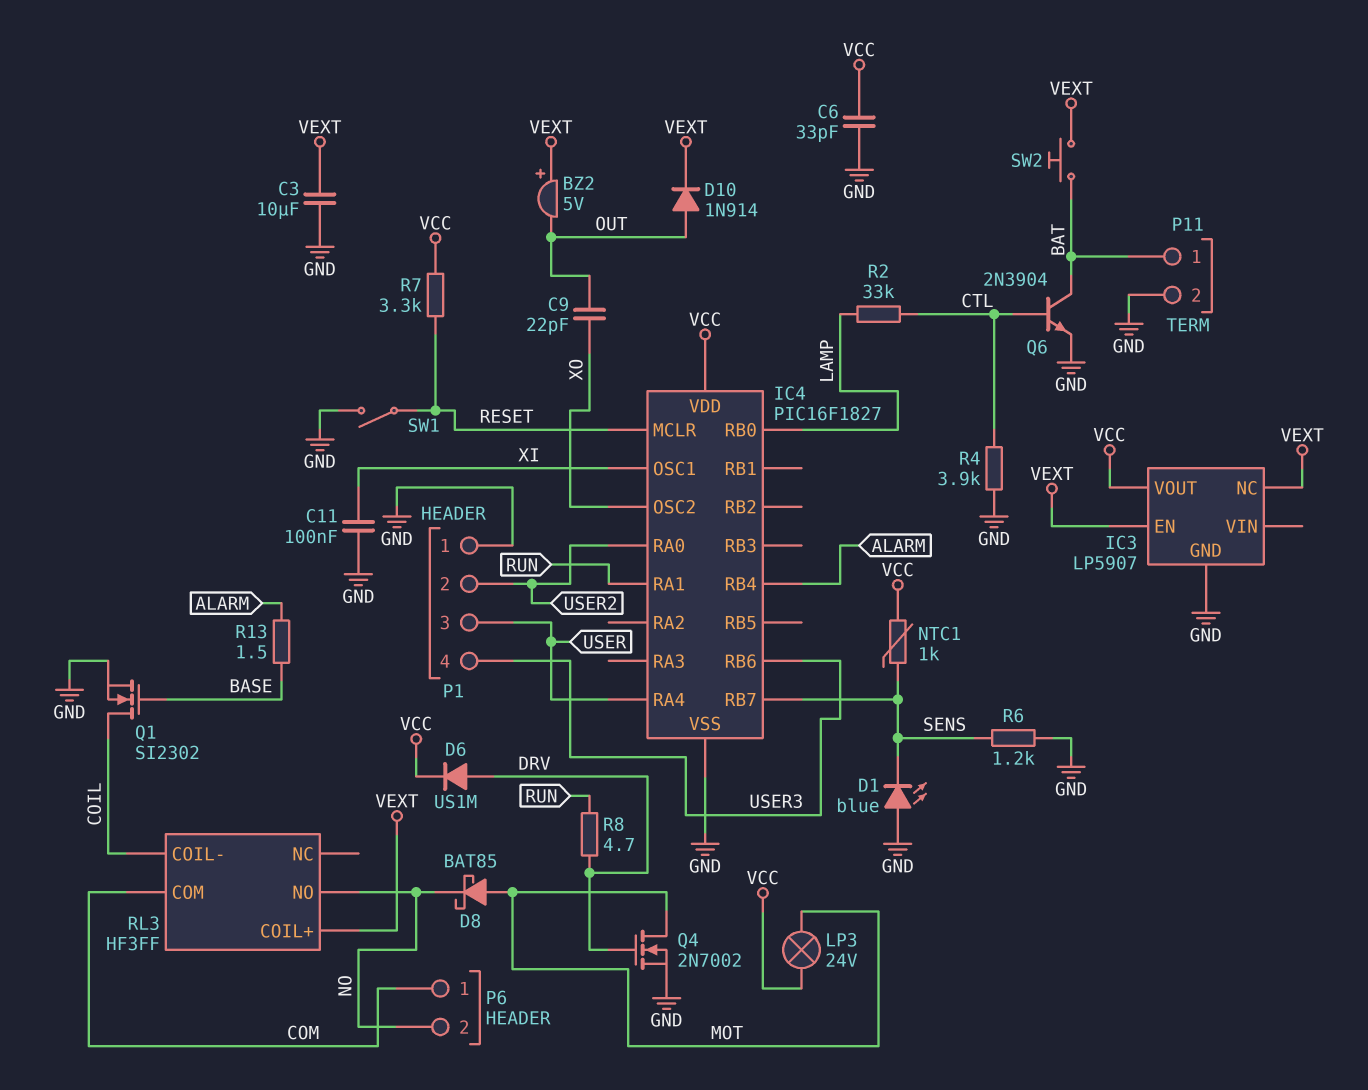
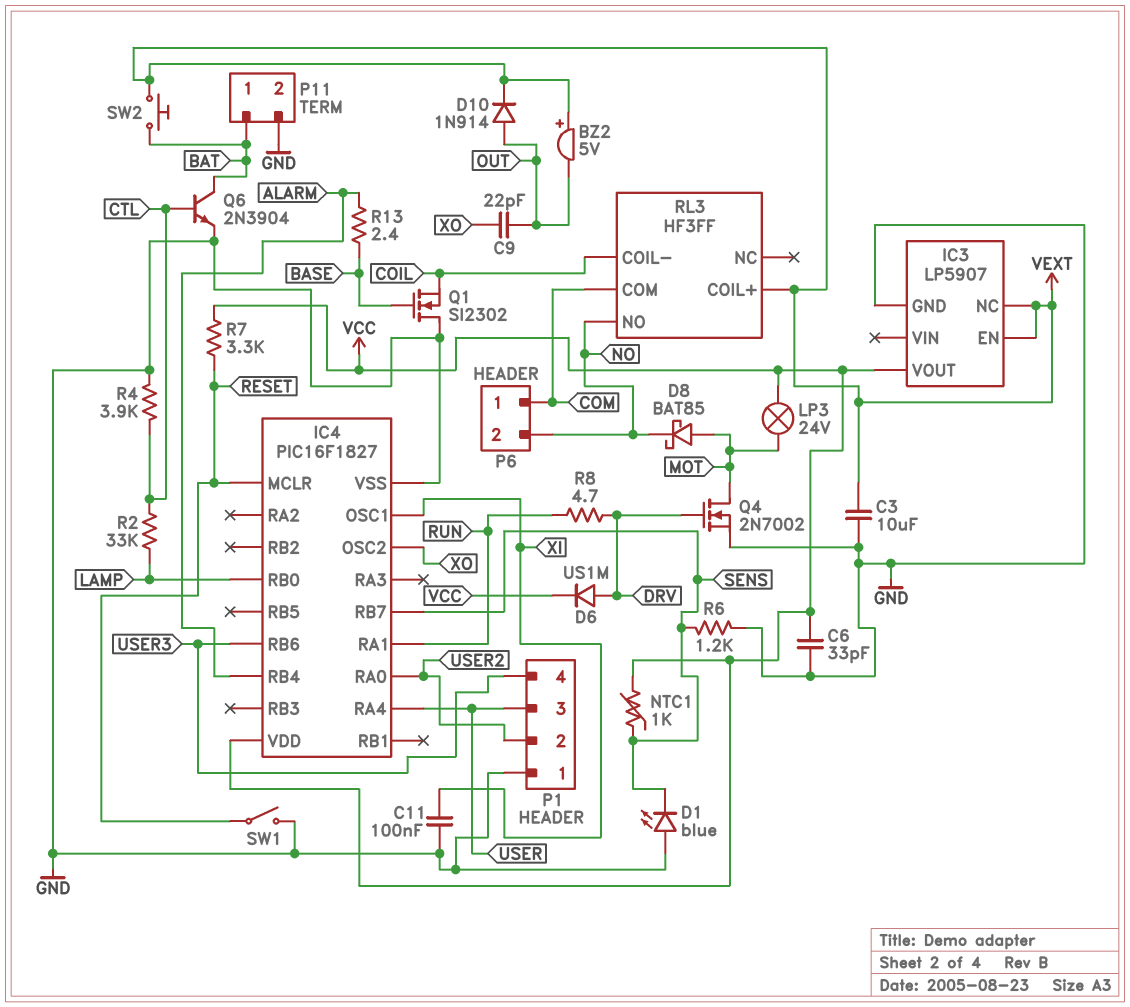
Q1: NMOS SI2302 (G BASE, D COIL, S GND) -> NMOS SI2302 (G BASE, D GND, S COIL)
R13: 1.5 (ALARM, BASE) -> 2.4 (ALARM, BASE)

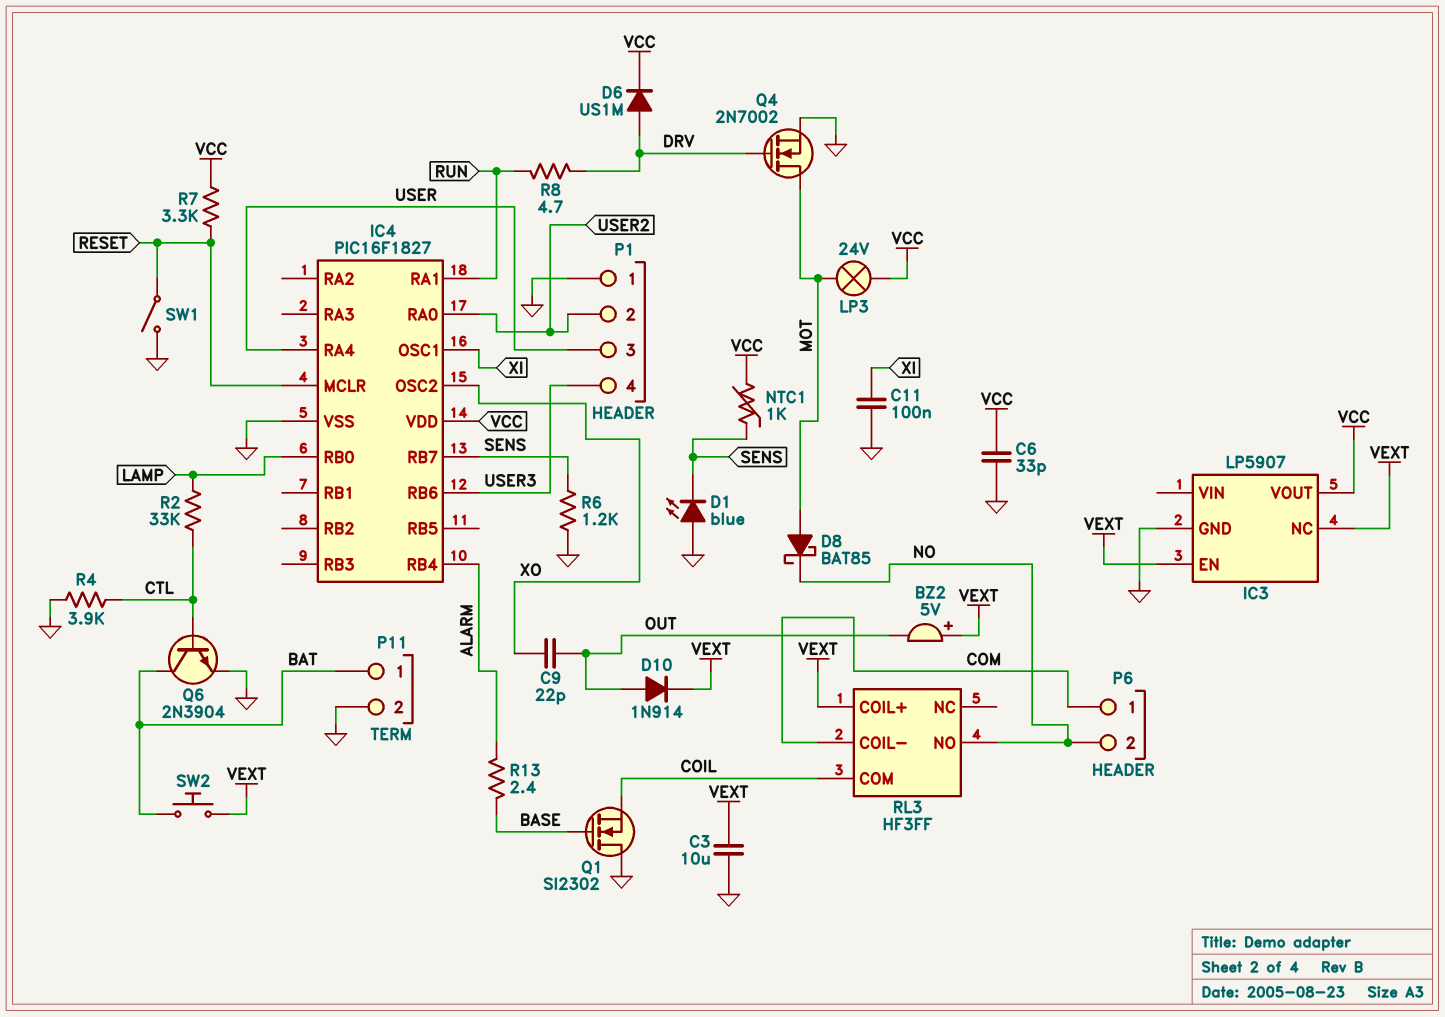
RL3 pin COIL-: COIL -> COM
RL3 pin COM: COM -> COIL

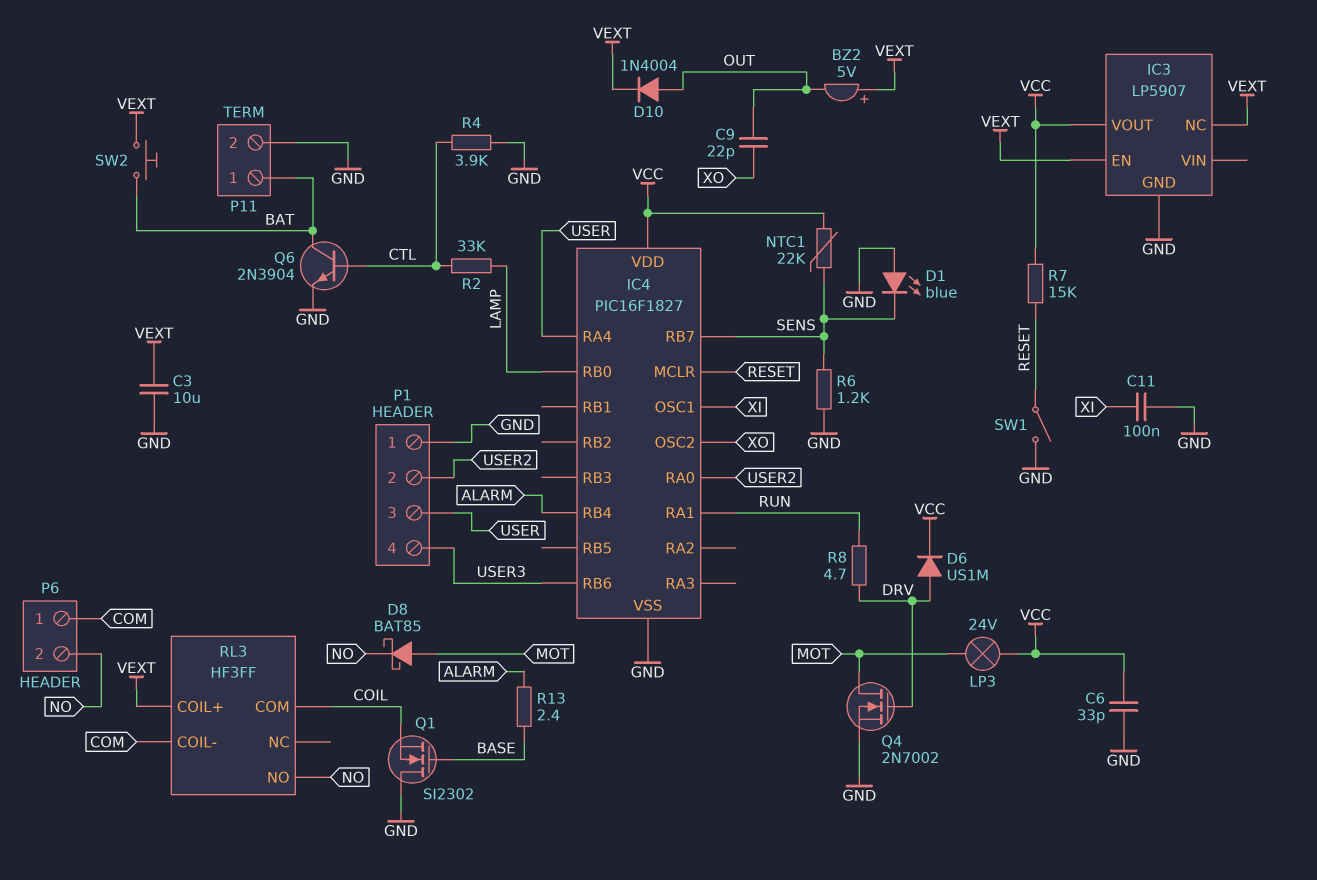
D10: diode 1N914 (A OUT, K VEXT) -> diode 1N4004 (A OUT, K VEXT)
NTC1: 1k (SENS, VCC) -> 22k (SENS, VCC)
R7: 3.3k (RESET, VCC) -> 15k (RESET, VCC)

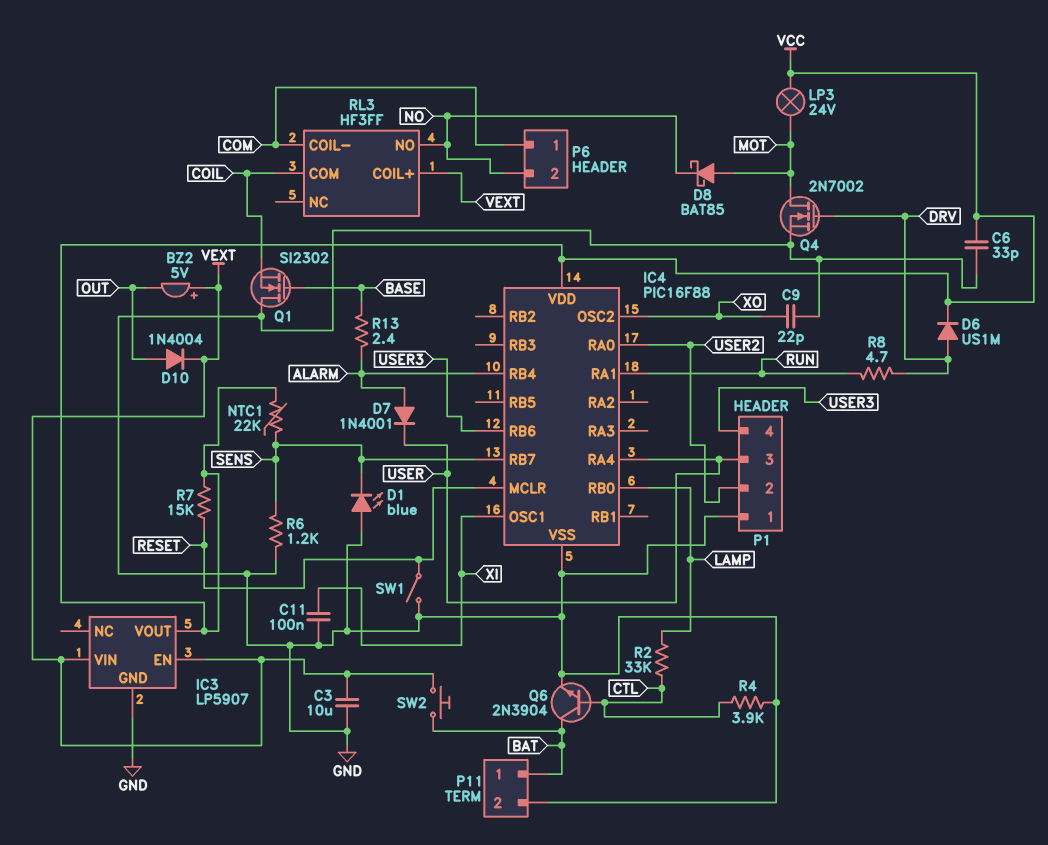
C9: 22pF (OUT, XO) -> 22pF (GND, XO)
D7: none -> diode 1N4001 (A ALARM, K USER)
IC3 pin NC: VEXT -> none
IC3 pin VIN: none -> VEXT
IC4: PIC16F1827 -> PIC16F88

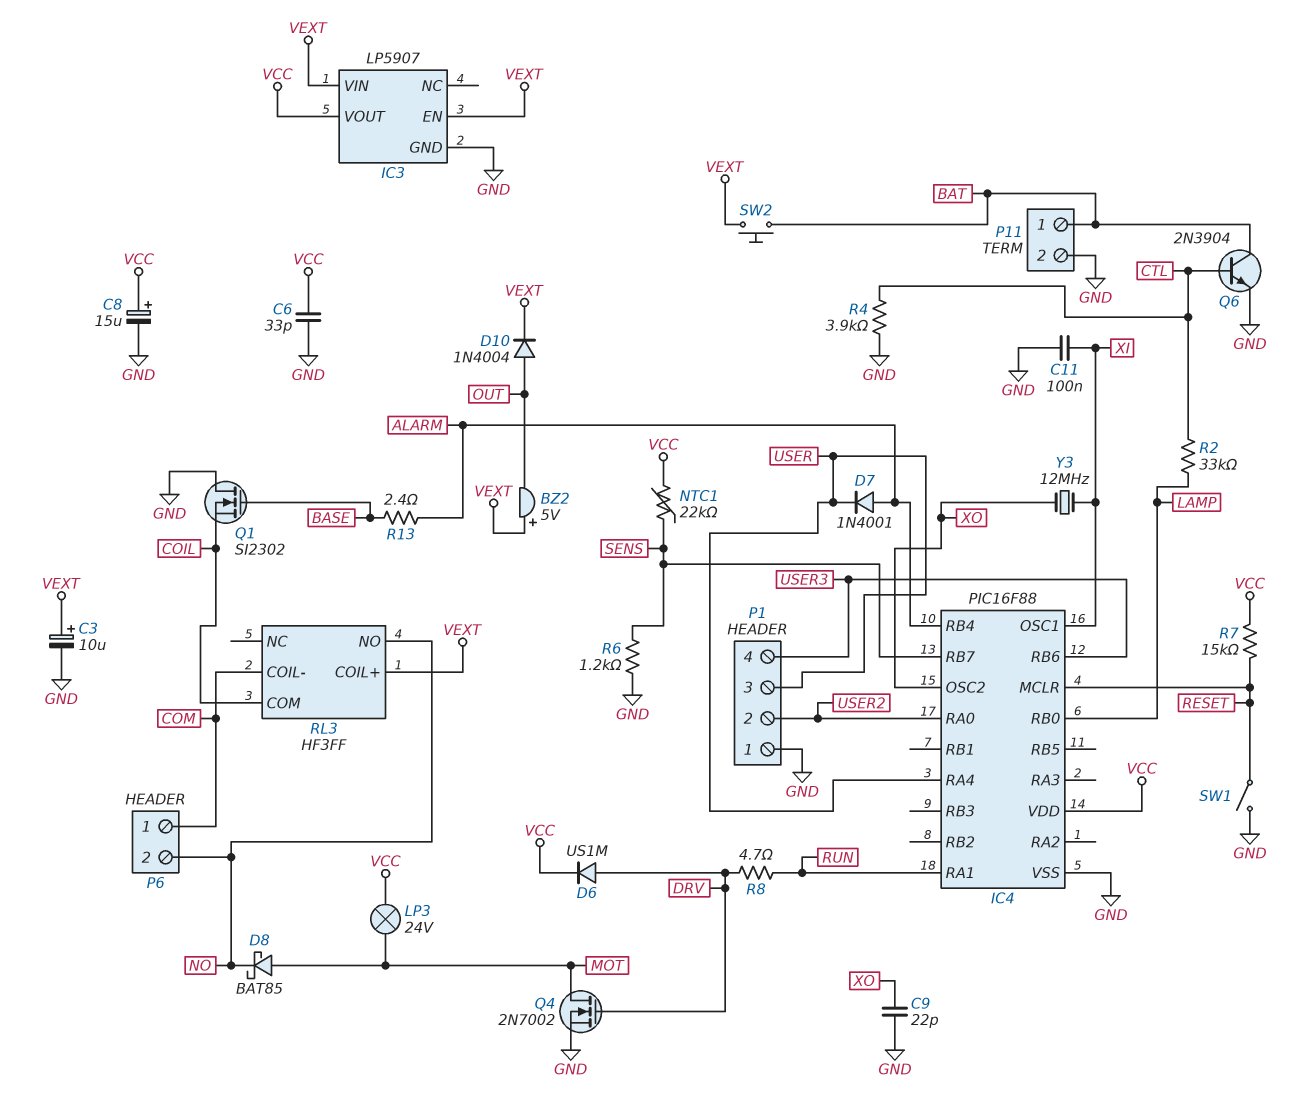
C3: 10uF (GND, VEXT) -> 10uF (plus VEXT, minus GND)
C8: none -> 15uF (plus VCC, minus GND)
D1: LED blue (A GND, K SENS) -> none
Y3: none -> 12MHz (XI, XO)

